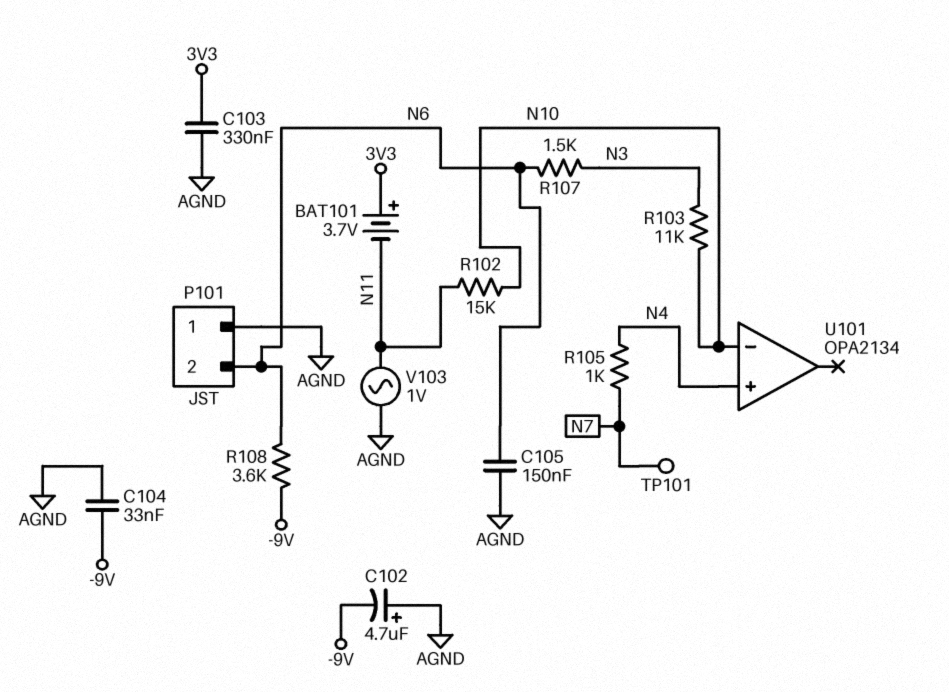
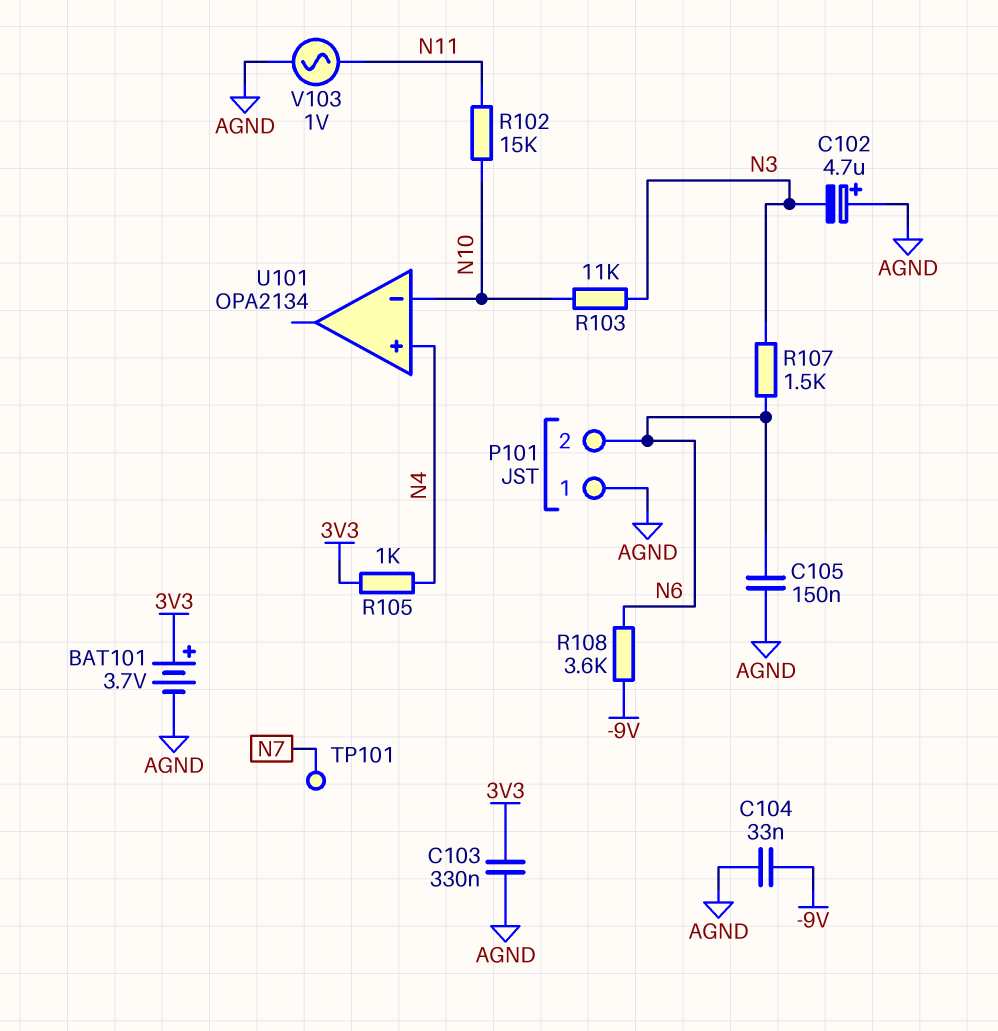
BAT101: 3.7V (plus 3V3, minus N11) -> 3.7V (plus 3V3, minus AGND)
C102: 4.7uF (plus AGND, minus -9V) -> 4.7uF (plus AGND, minus N3)
R105: 1k (N4, N7) -> 1k (3V3, N4)

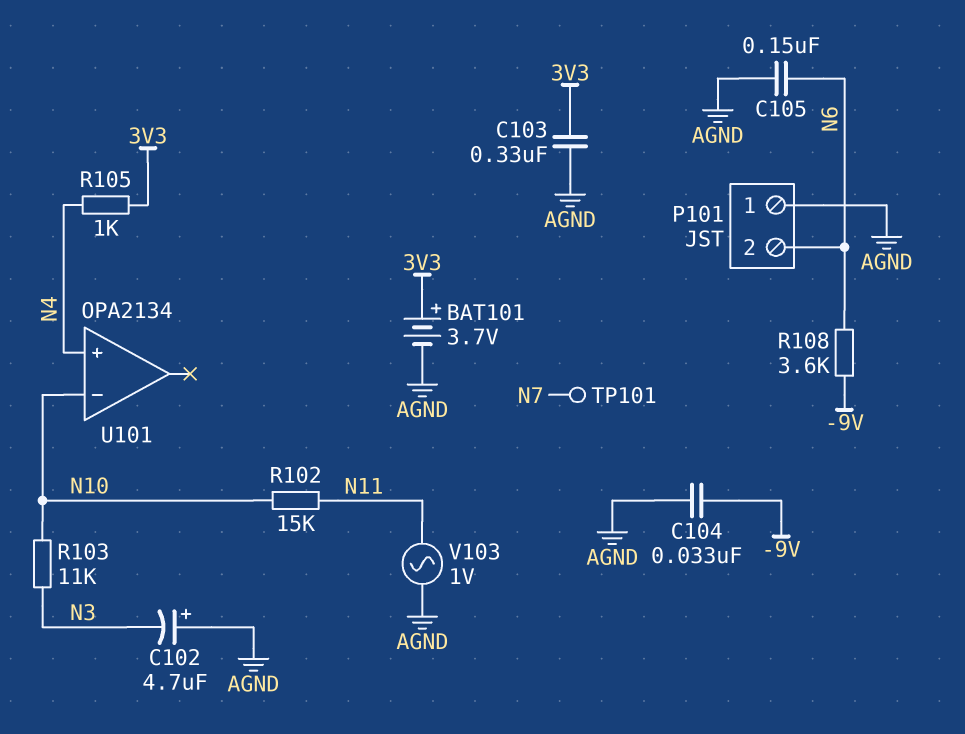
R107: 1.5k (N3, N6) -> none

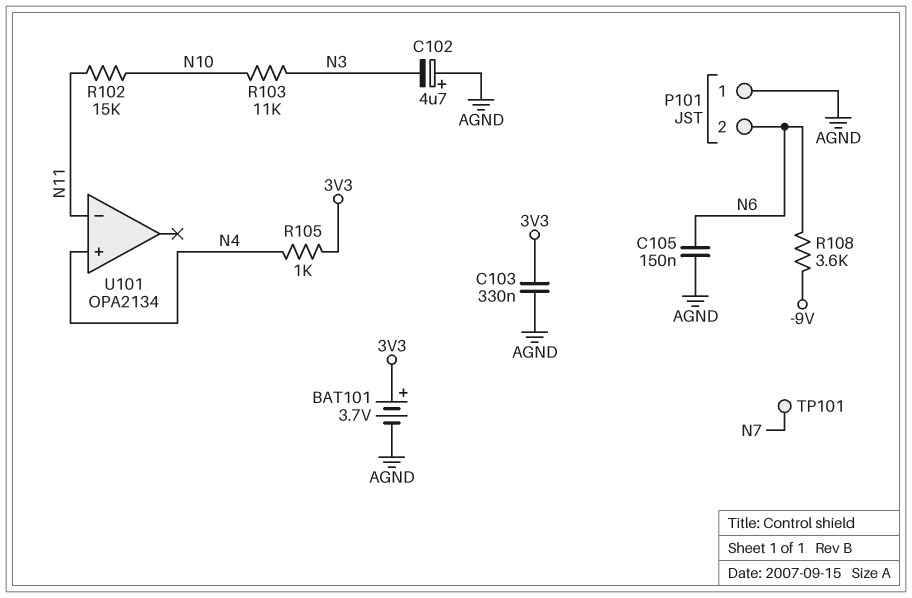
C104: 33nF (-9V, AGND) -> none
U101 pin in-: N10 -> N11
V103: AC 1V (AGND, N11) -> none

